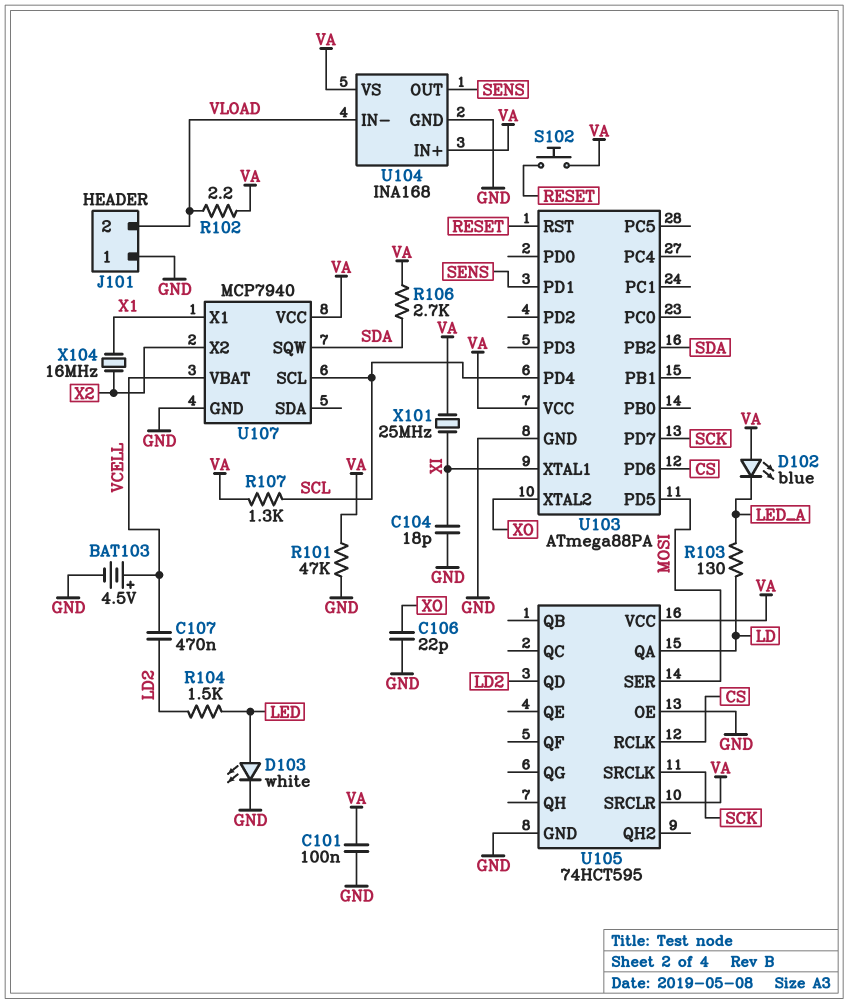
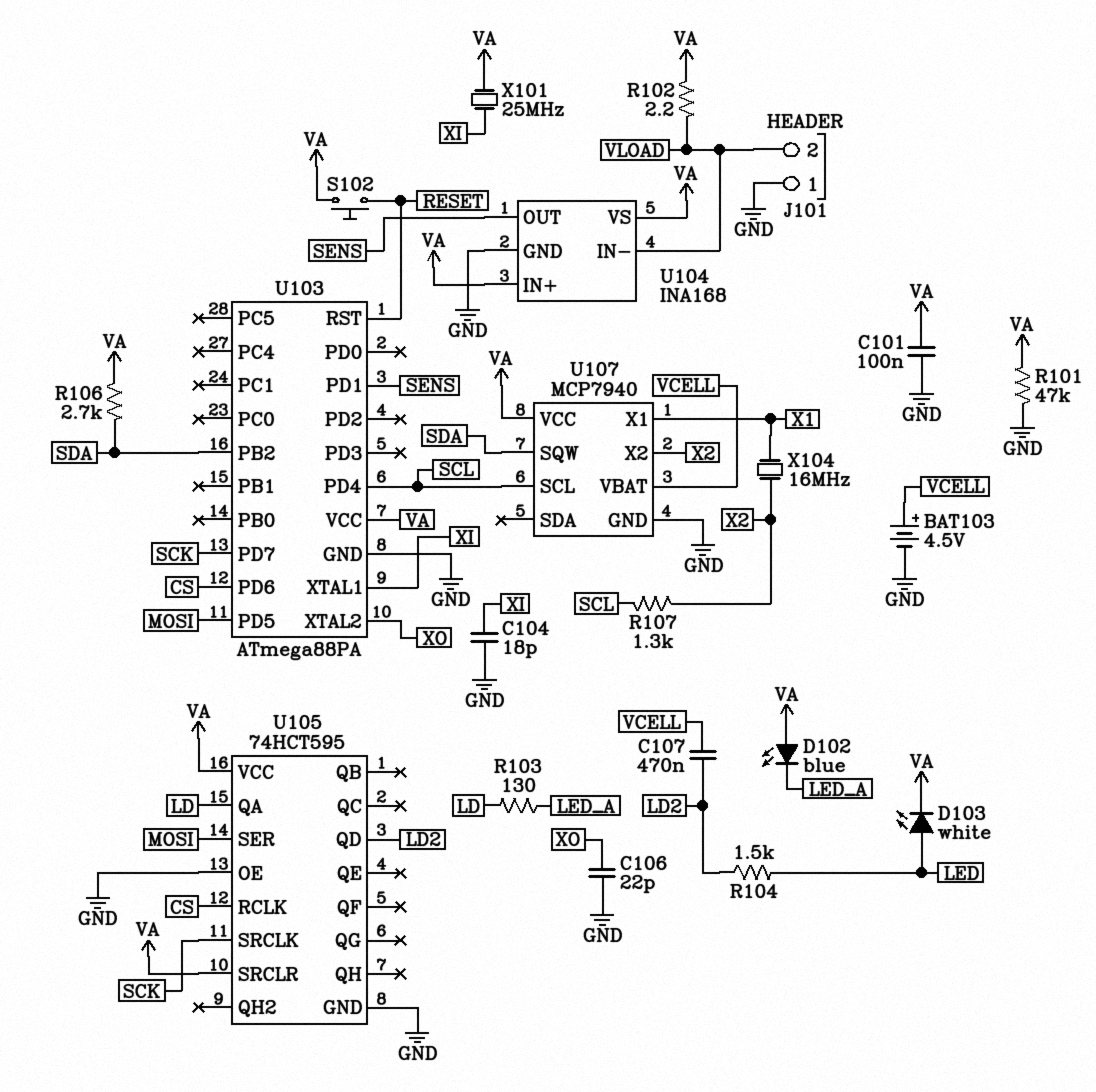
D103: LED white (A LED, K GND) -> LED white (A LED, K VA)
R107: 1.3k (SCL, VA) -> 1.3k (SCL, X2)

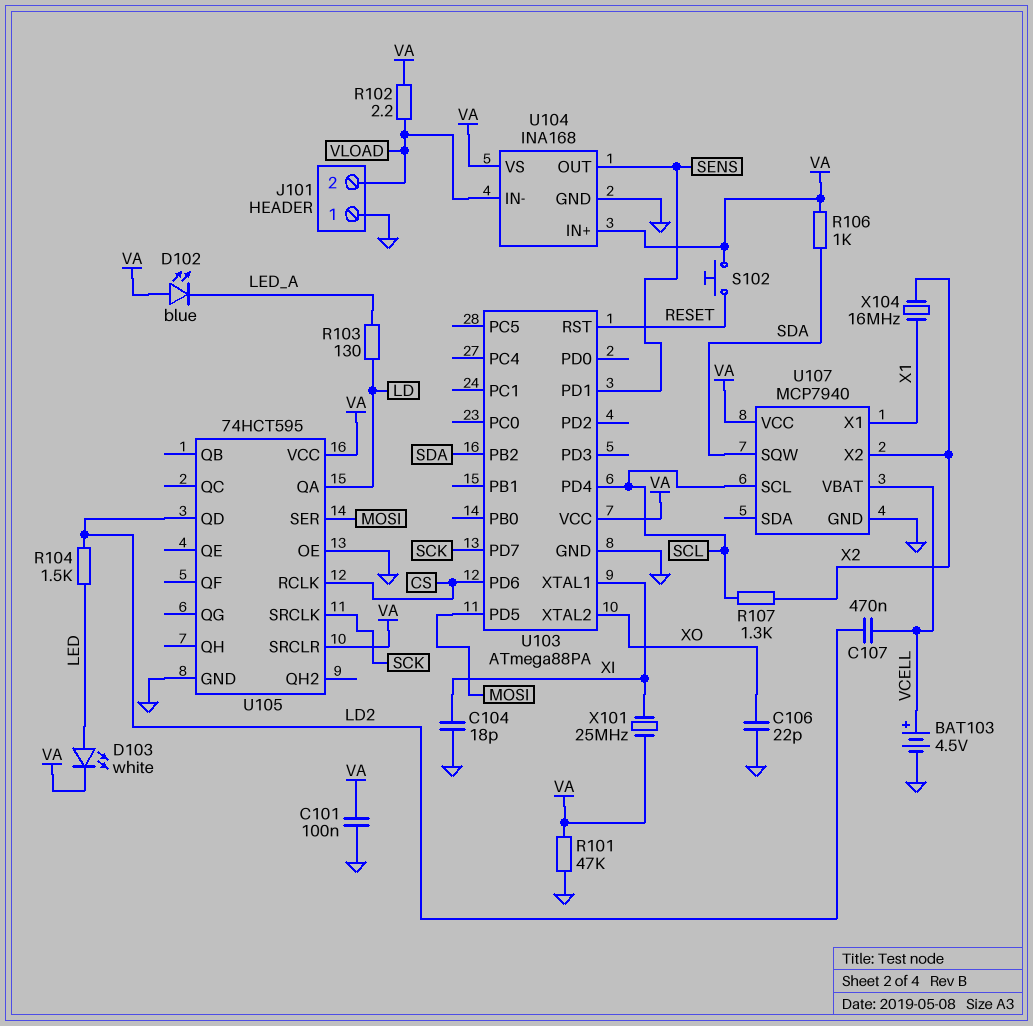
R106: 2.7k (SDA, VA) -> 1k (SDA, VA)

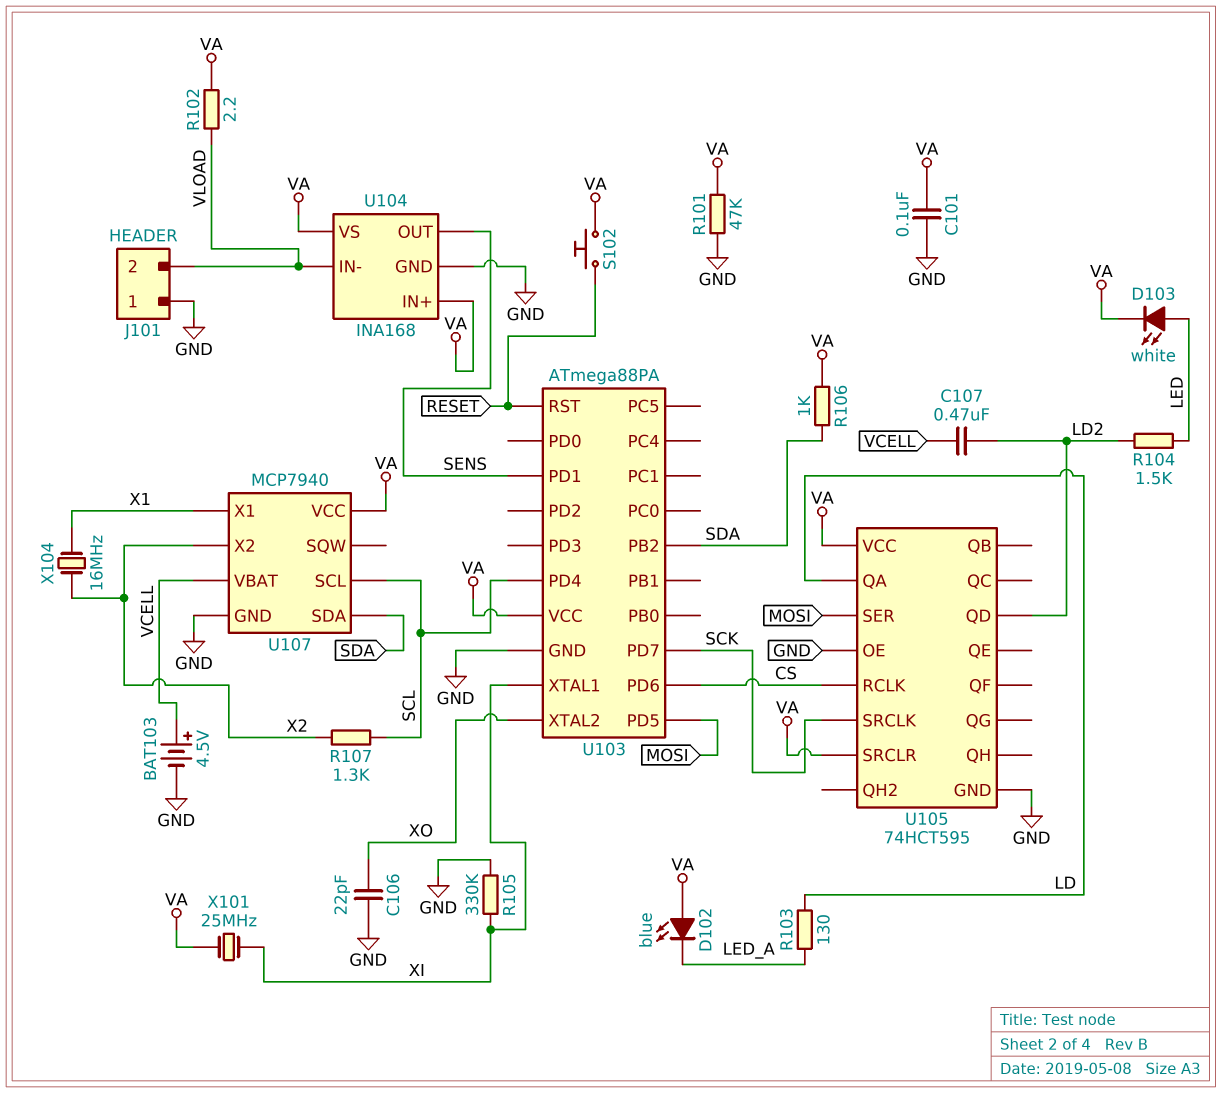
C104: 18pF (GND, XI) -> none
R105: none -> 330k (GND, XI)
U107 pin SDA: none -> SDA
U107 pin SQW: SDA -> none

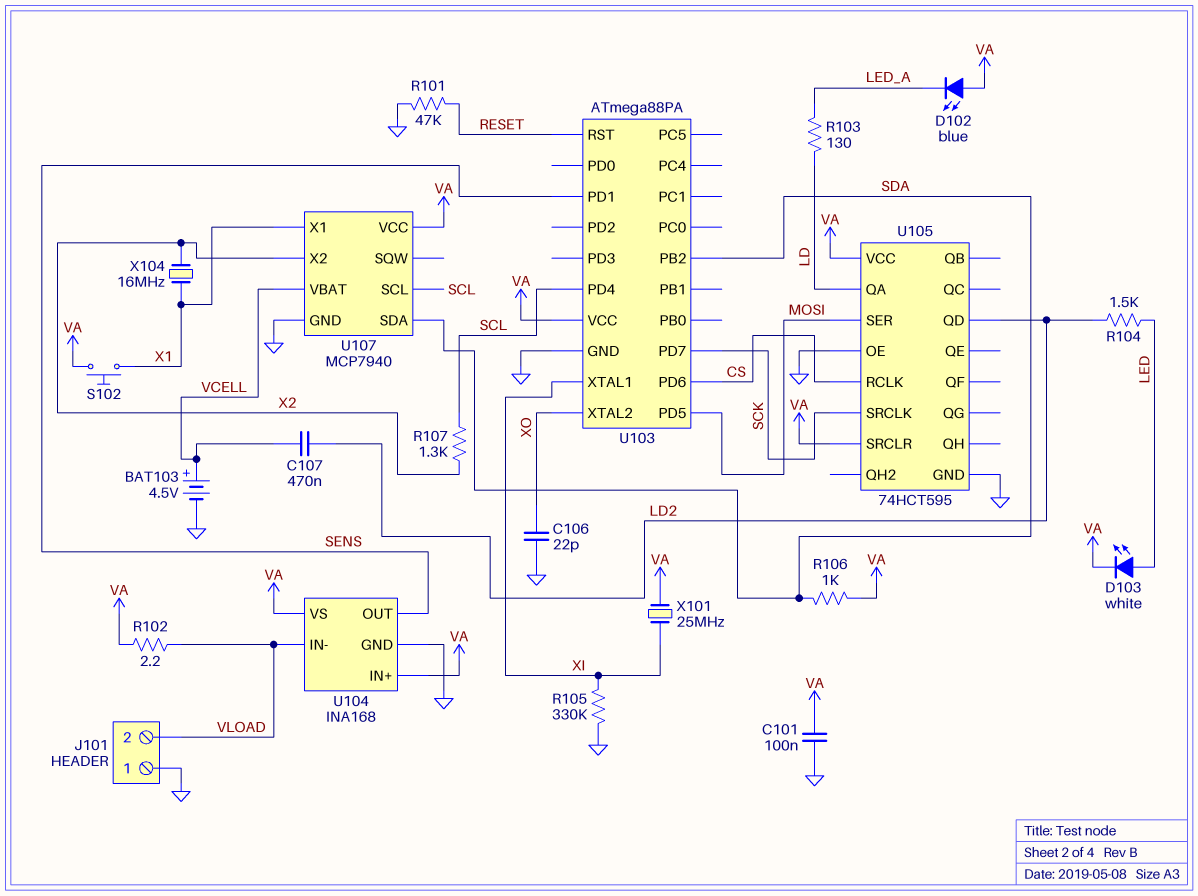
R101: 47k (GND, VA) -> 47k (GND, RESET)
S102: button (RESET, VA) -> button (VA, X1)

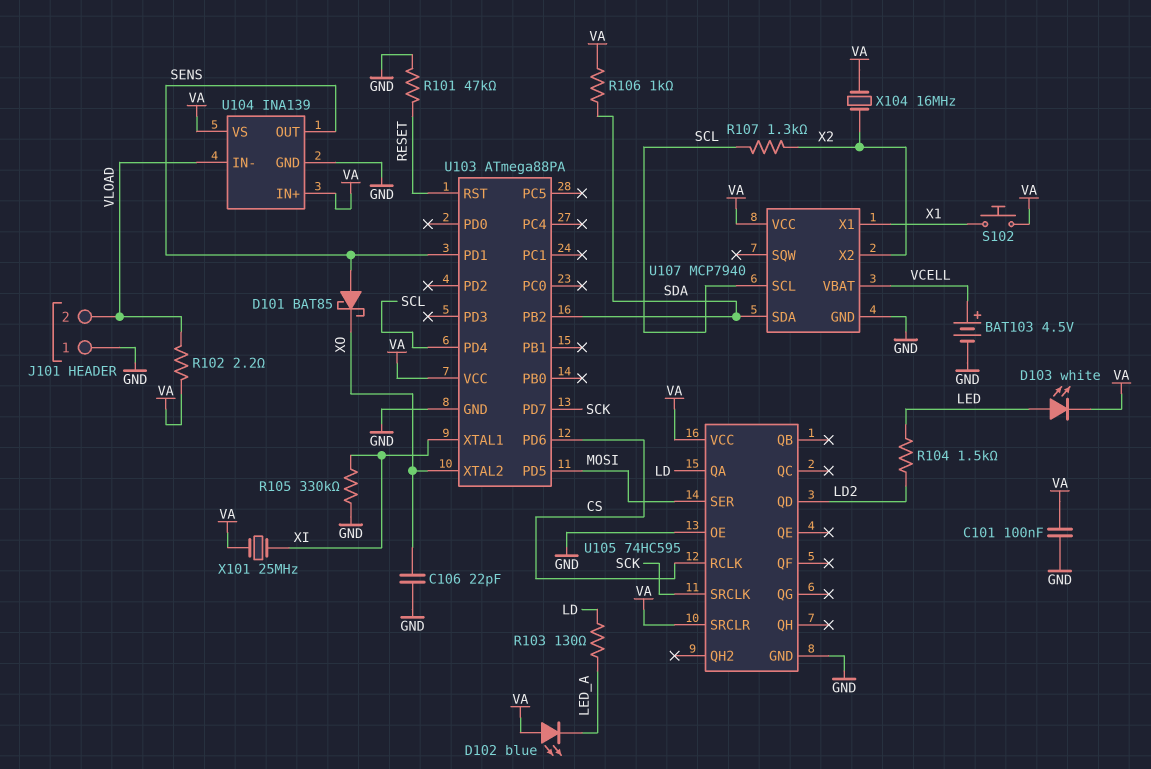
C107: 470nF (LD2, VCELL) -> none
D101: none -> schottky BAT85 (A SENS, K XO)
U104: INA168 -> INA139
U105: 74HCT595 -> 74HC595
X104: 16MHz (X1, X2) -> 16MHz (VA, X2)

